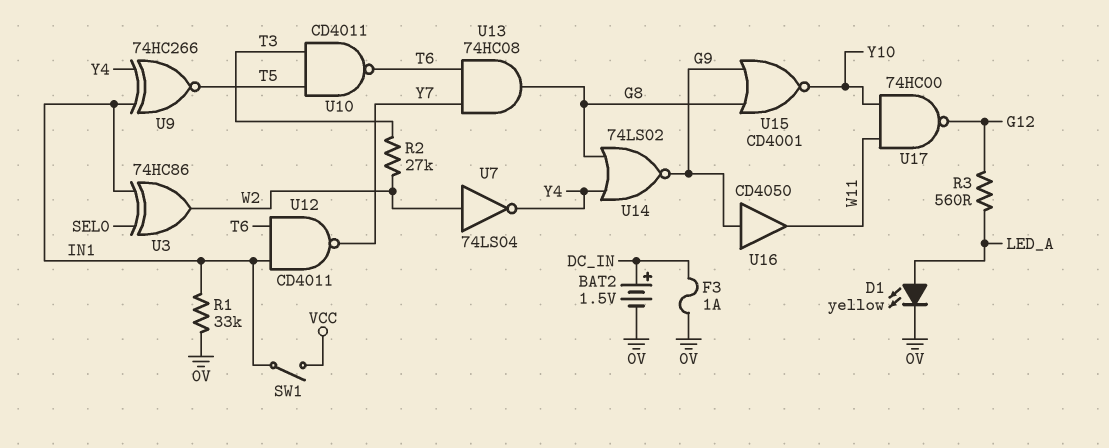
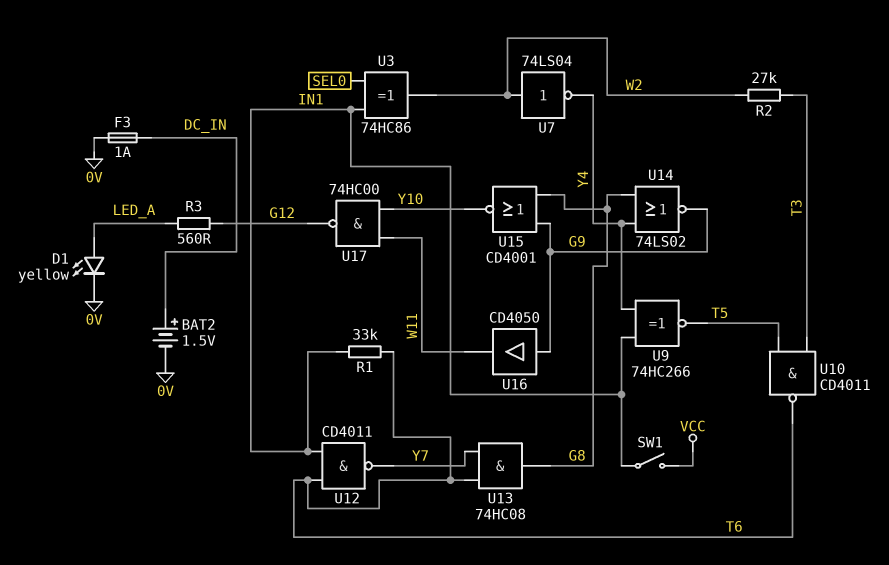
R1: 33k (0V, IN1) -> 33k (IN1, T6)

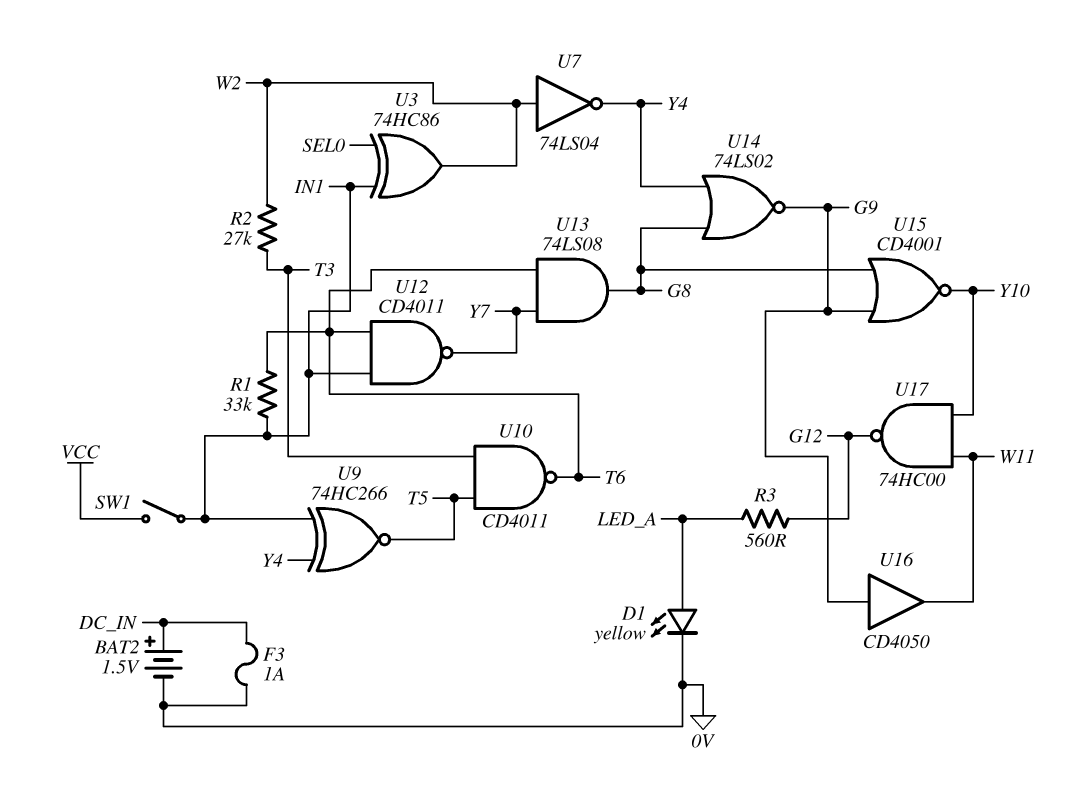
U13: AND 74HC08 (in T6, in Y7, out G8) -> AND 74LS08 (in T6, in Y7, out G8)

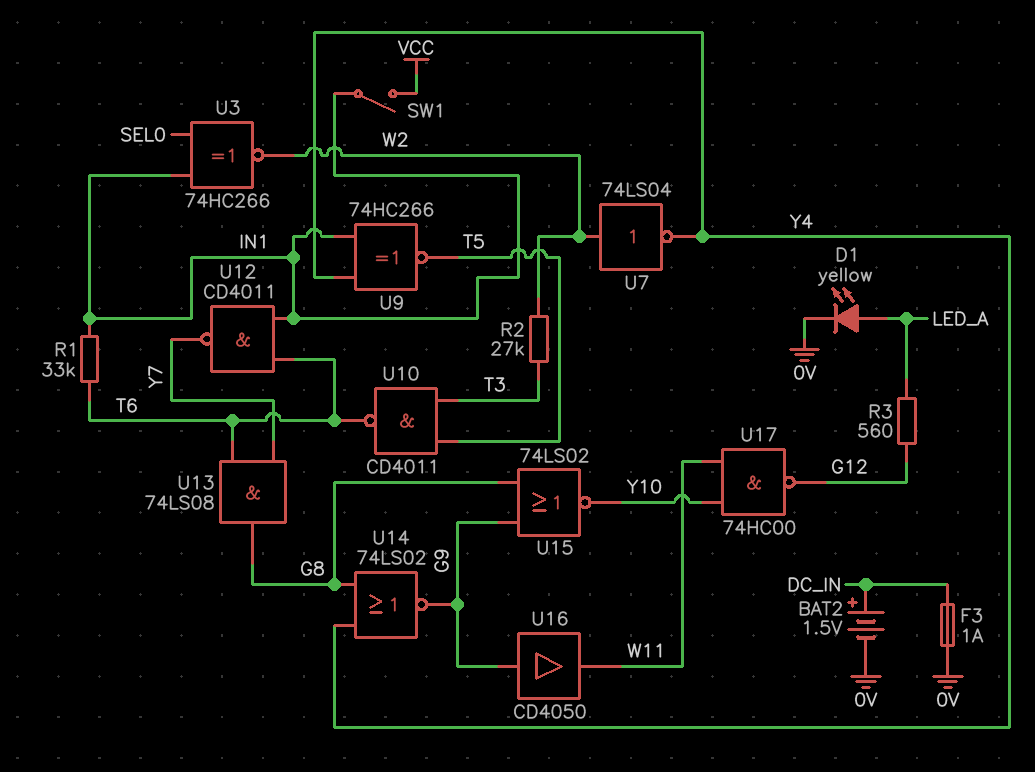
U3: XOR 74HC86 (in IN1, in SEL0, out W2) -> XNOR 74HC266 (in IN1, in SEL0, out W2)
U15: NOR CD4001 (in G8, in G9, out Y10) -> NOR 74LS02 (in G8, in G9, out Y10)

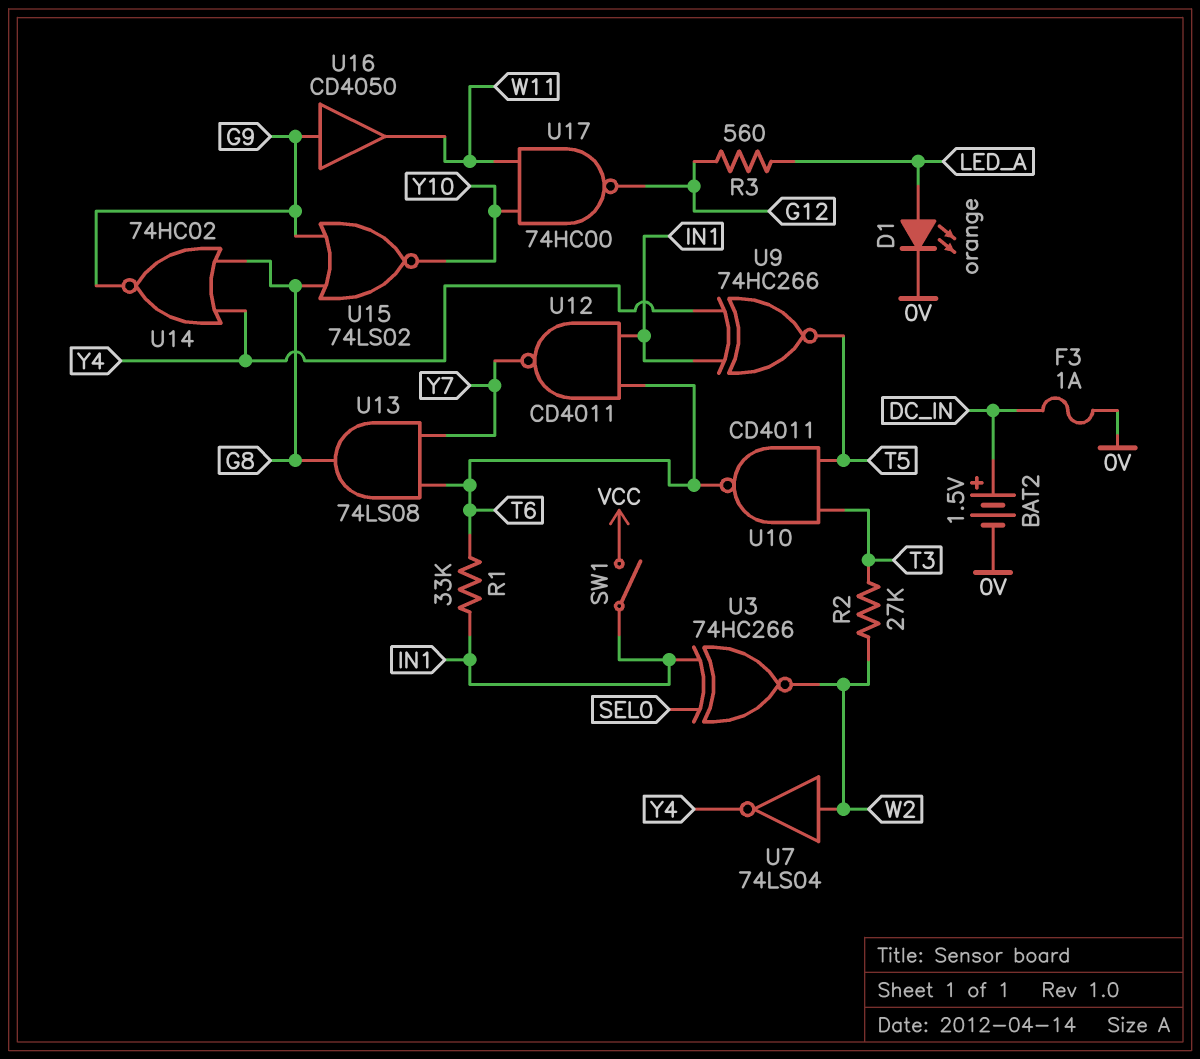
D1: LED yellow (A LED_A, K 0V) -> LED orange (A LED_A, K 0V)
U14: NOR 74LS02 (in G8, in Y4, out G9) -> NOR 74HC02 (in G8, in Y4, out G9)

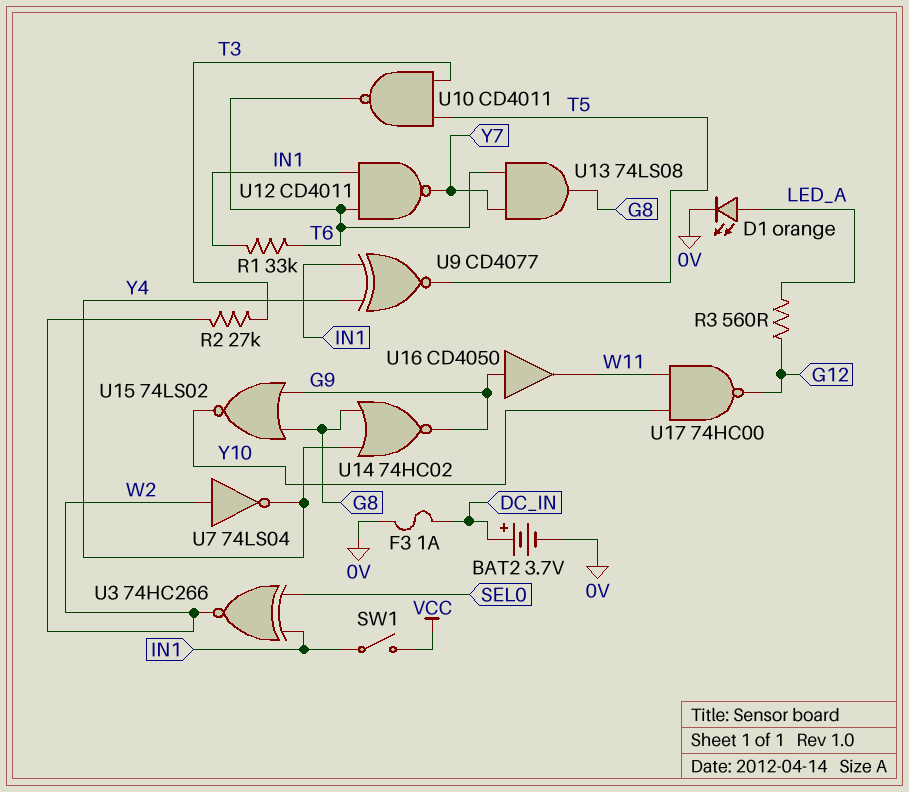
BAT2: 1.5V (plus DC_IN, minus 0V) -> 3.7V (plus DC_IN, minus 0V)
U9: XNOR 74HC266 (in IN1, in Y4, out T5) -> XNOR CD4077 (in IN1, in Y4, out T5)

